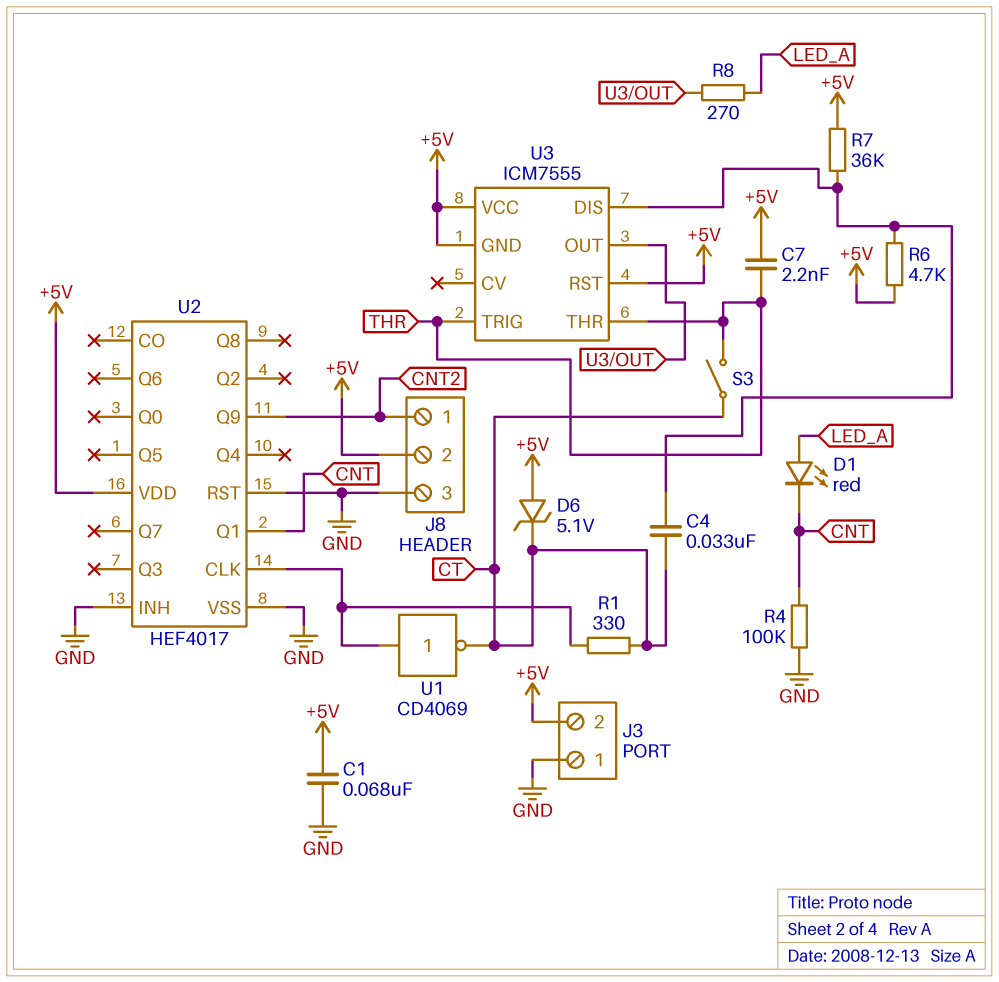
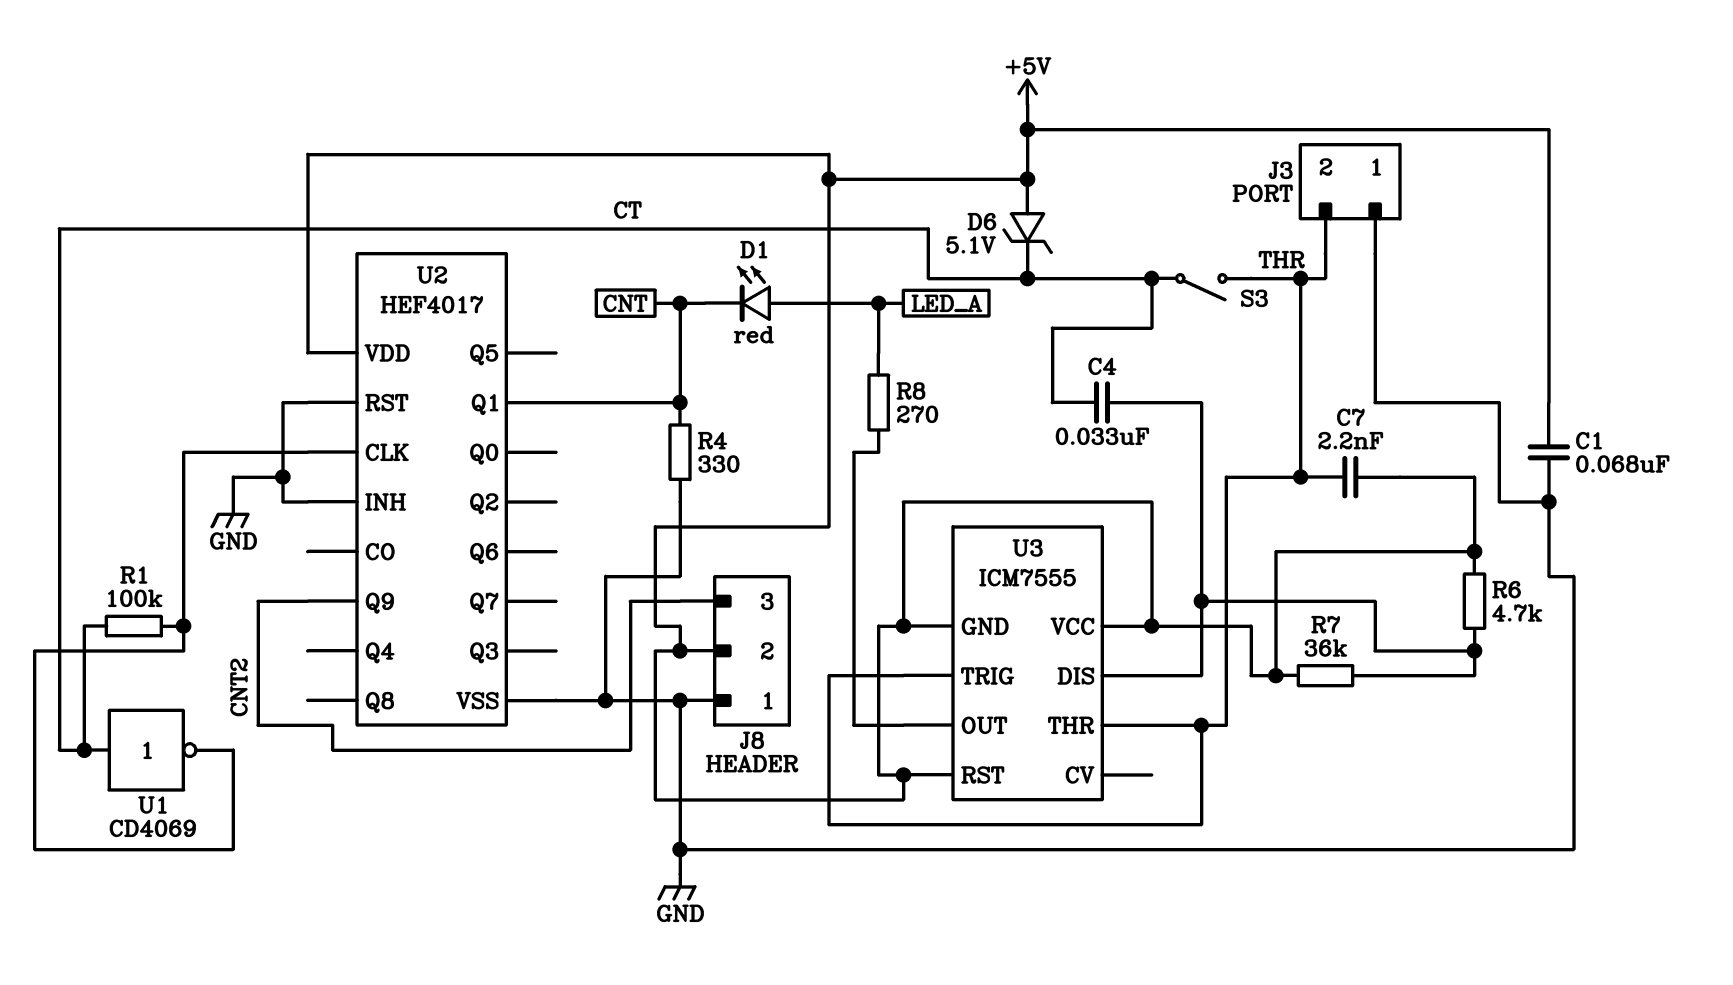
J3 pin 2: +5V -> THR
J8 pin 1: CNT2 -> GND
J8 pin 3: GND -> CNT2
R1: 330 (CT, U2/CLK) -> 100k (CT, U2/CLK)
R4: 100k (CNT, GND) -> 330 (CNT, GND)
U1: NOT CD4069 (in U2/CLK, out CT) -> NOT CD4069 (in CT, out U2/CLK)

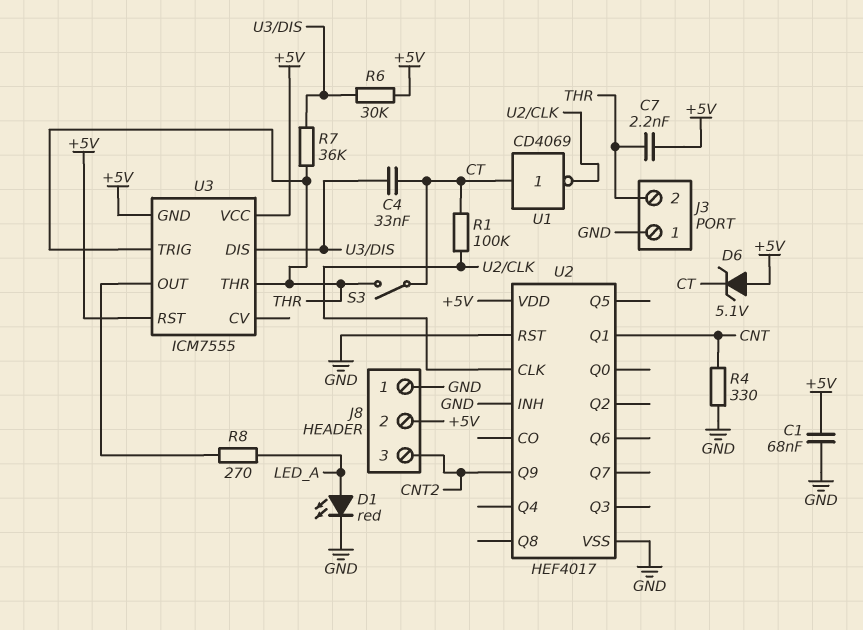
D1: LED red (A LED_A, K CNT) -> LED red (A LED_A, K GND)
R6: 4.7k (+5V, U3/DIS) -> 30k (+5V, U3/DIS)
R7: 36k (+5V, U3/DIS) -> 36k (THR, U3/DIS)

